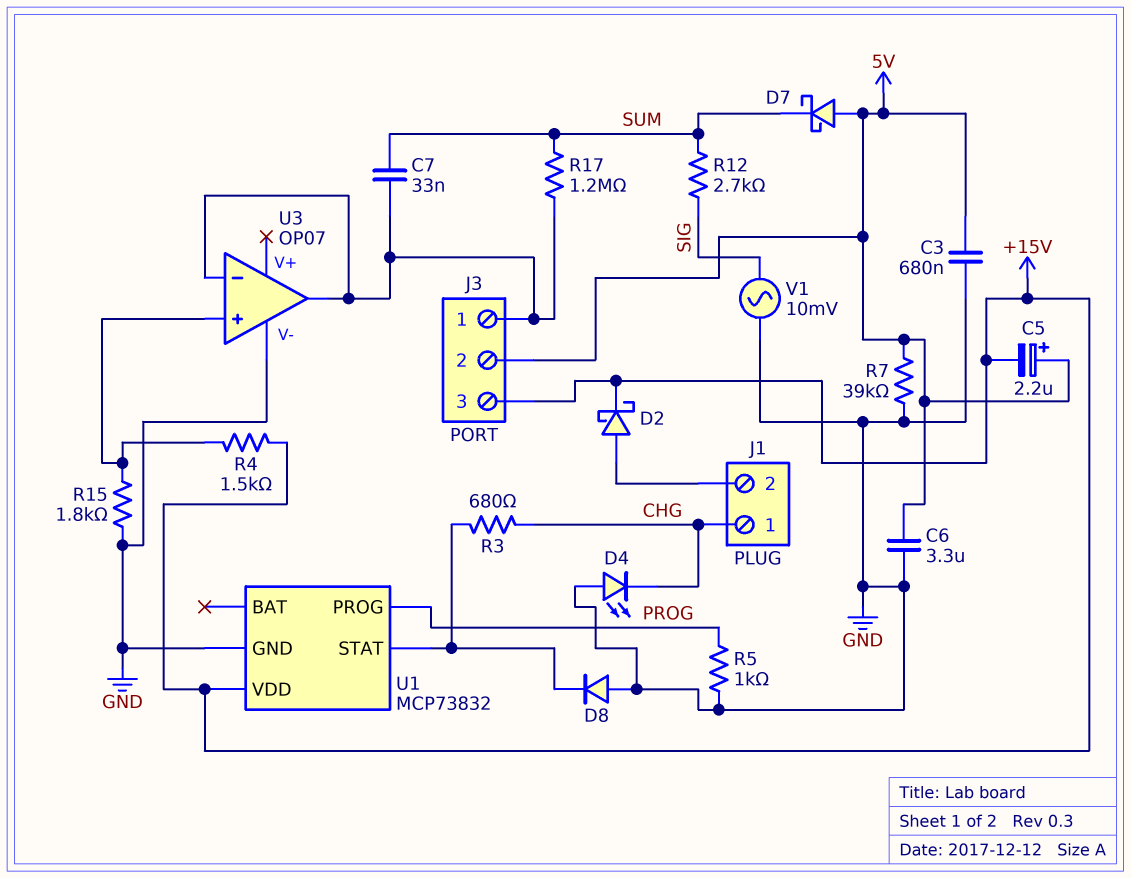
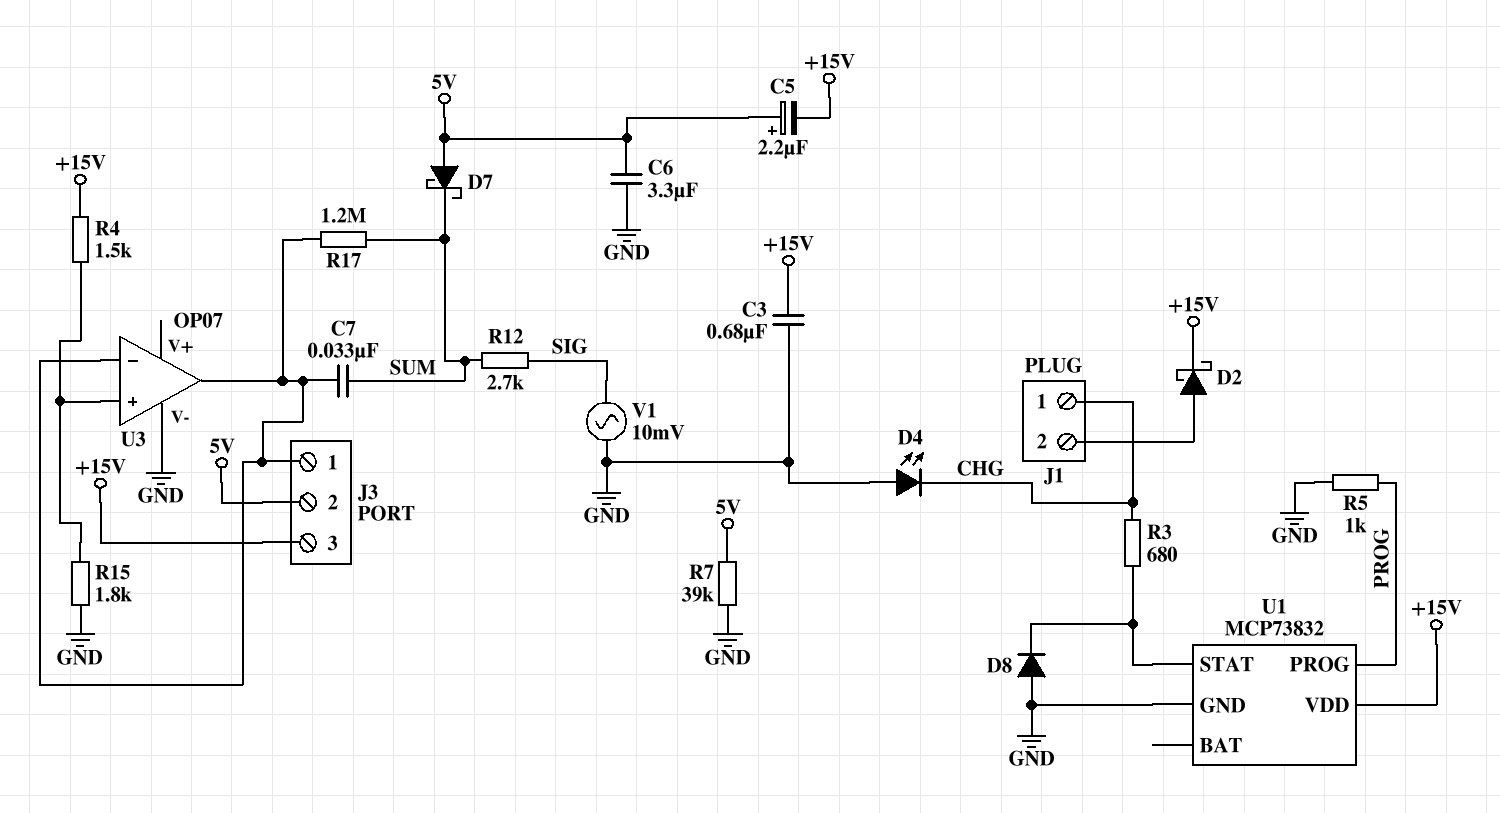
C3: 680nF (5V, GND) -> 680nF (+15V, GND)

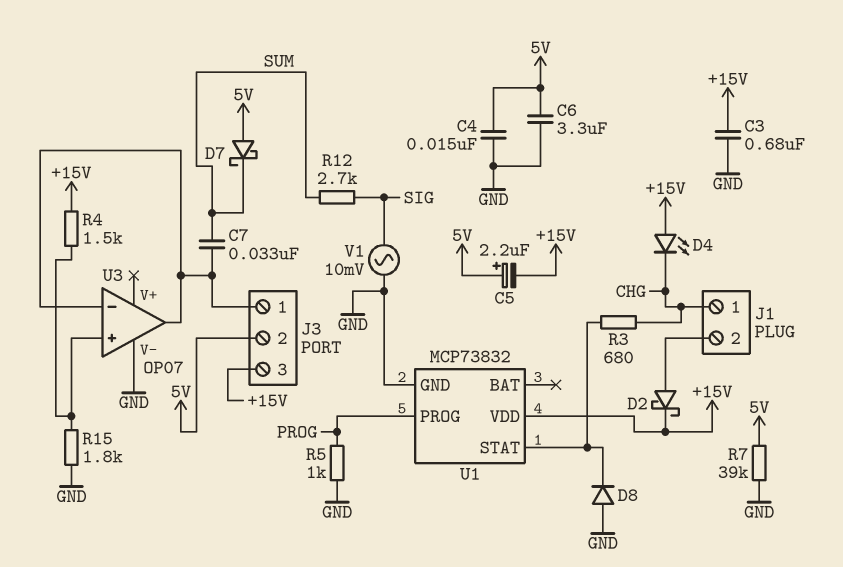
C4: none -> 15nF (5V, GND)
D4: LED (A GND, K CHG) -> LED (A +15V, K CHG)
R17: 1.2M (J3/1, SUM) -> none

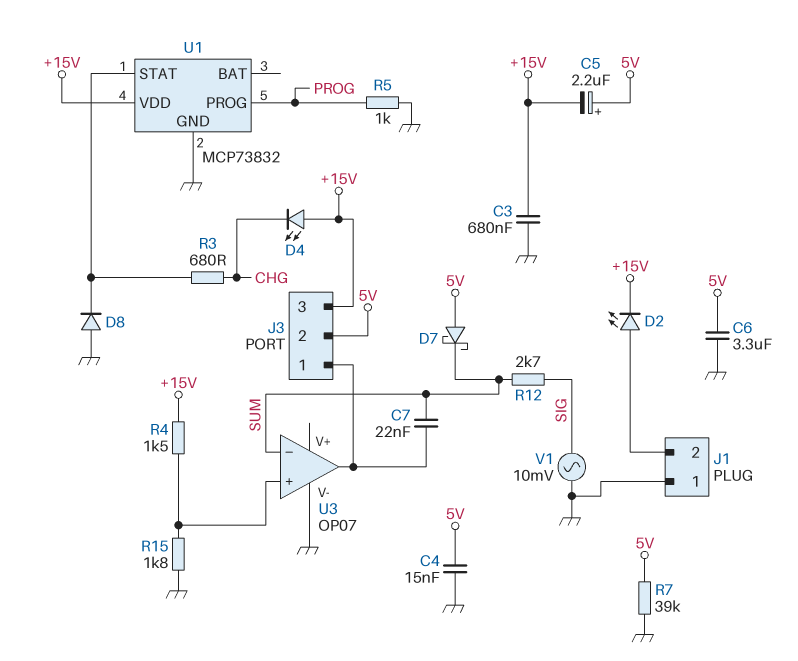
C7: 33nF (J3/1, SUM) -> 22nF (J3/1, SUM)
D2: schottky (A J1/2, K +15V) -> LED (A J1/2, K +15V)
J1 pin 1: CHG -> GND
U3 pin in-: J3/1 -> SUM

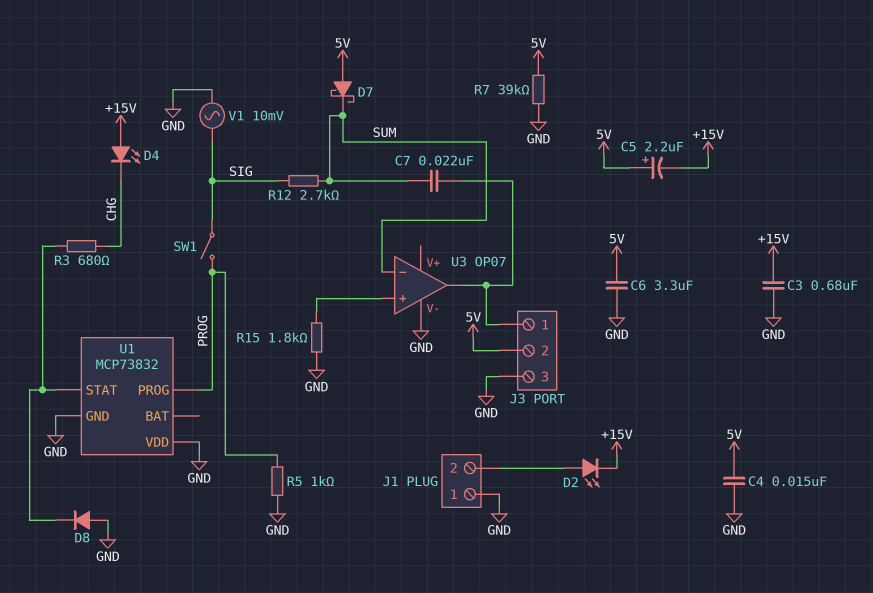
J3 pin 3: +15V -> GND
R4: 1.5k (+15V, U3/in+) -> none
SW1: none -> switch (PROG, SIG)
U1 pin VDD: +15V -> GND

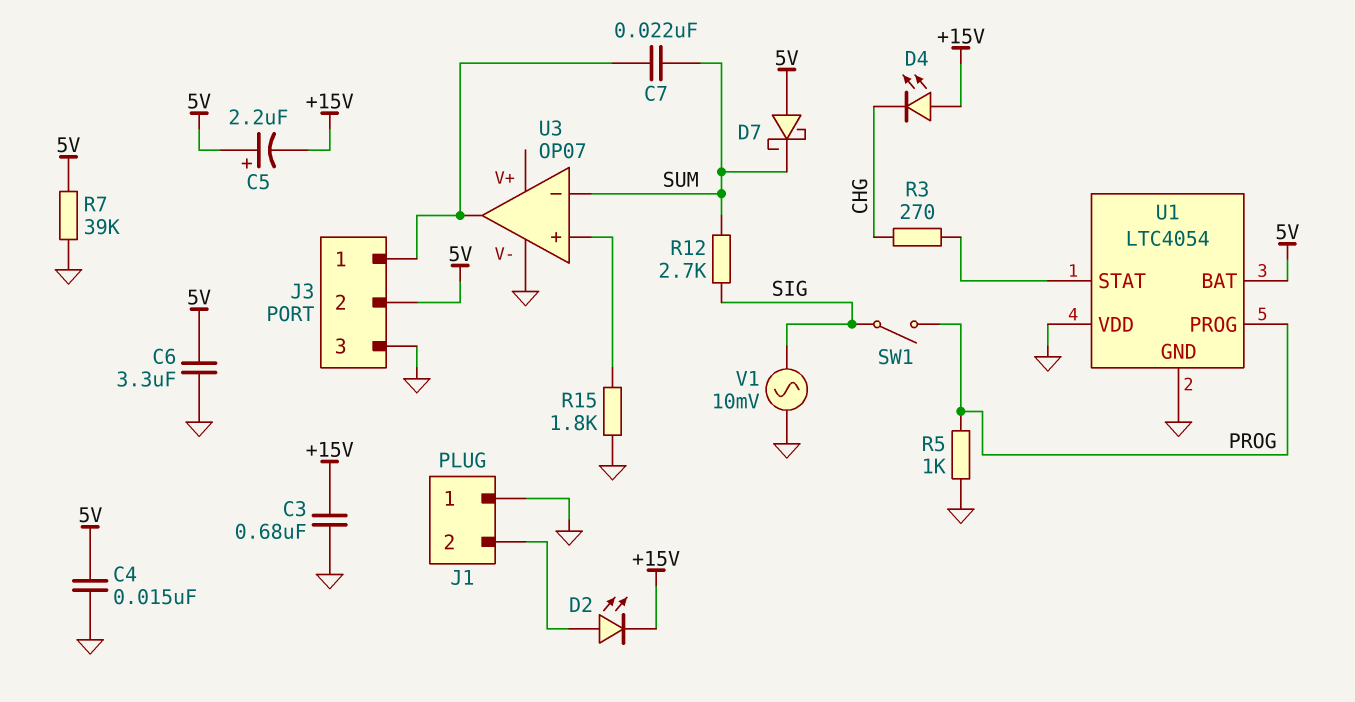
D8: diode (A GND, K U1/STAT) -> none
R3: 680 (CHG, U1/STAT) -> 270 (CHG, U1/STAT)
U1: MCP73832 -> LTC4054
U1 pin BAT: none -> 5V

